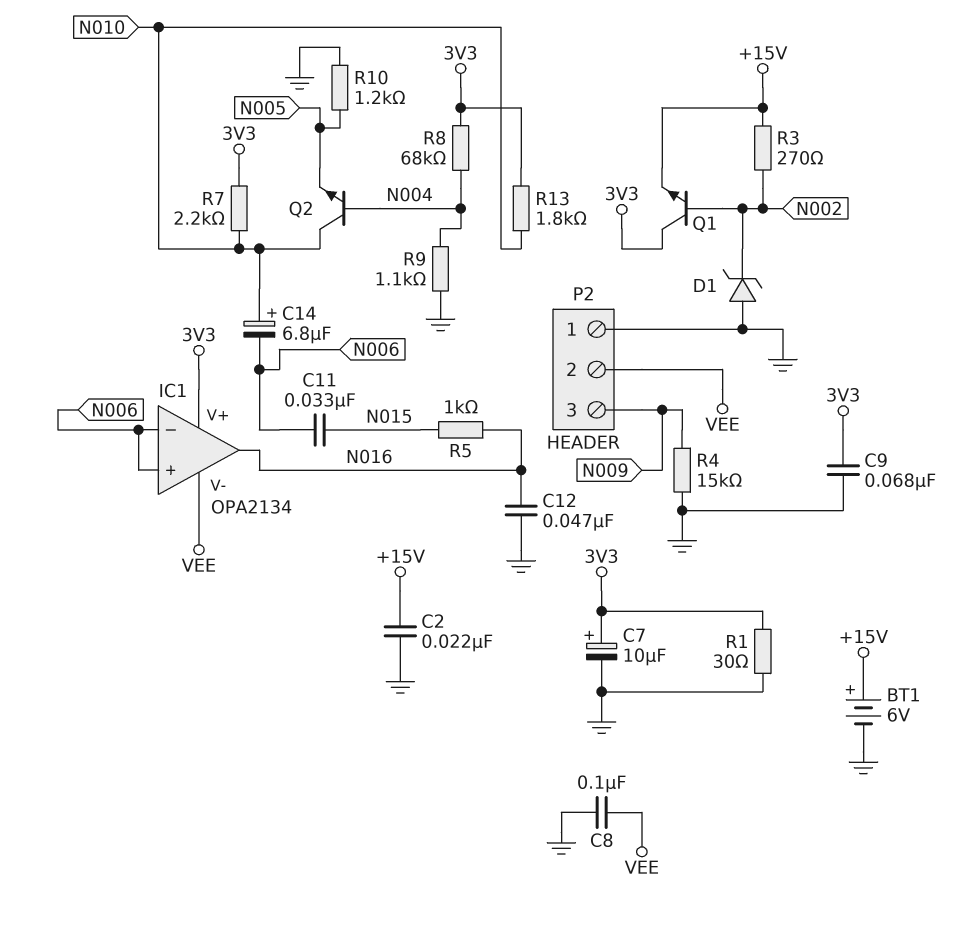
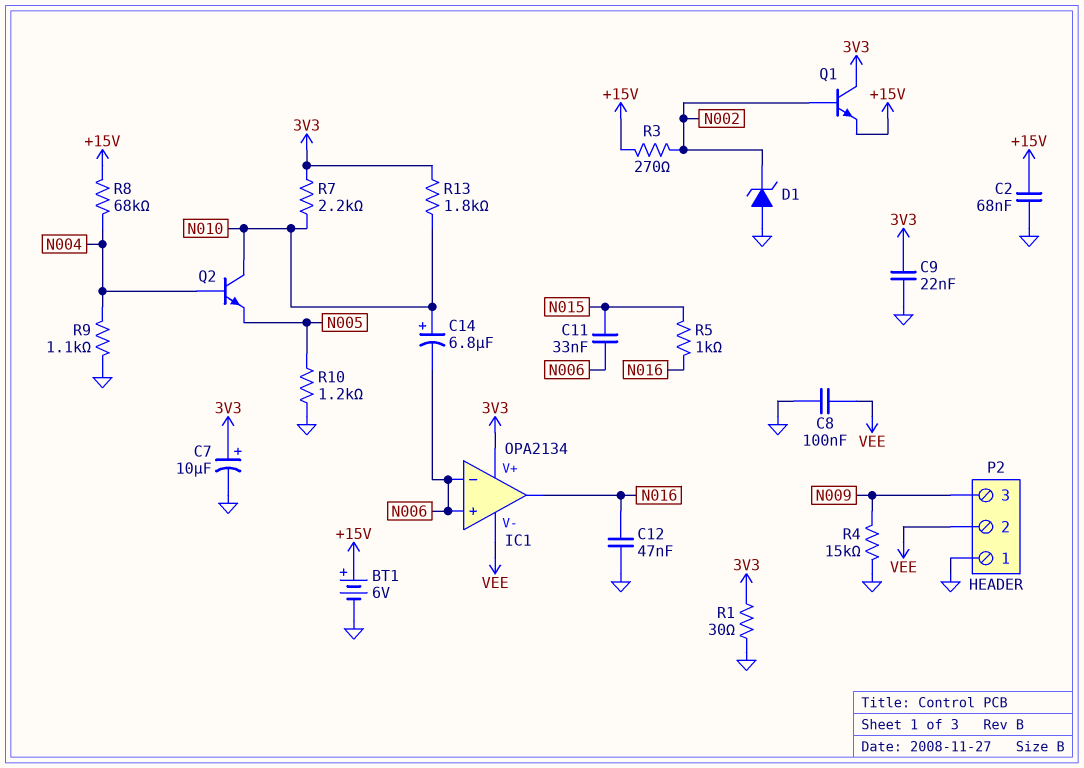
C2: 22nF (+15V, GND) -> 68nF (+15V, GND)
C9: 68nF (3V3, GND) -> 22nF (3V3, GND)
R8: 68k (3V3, N004) -> 68k (+15V, N004)

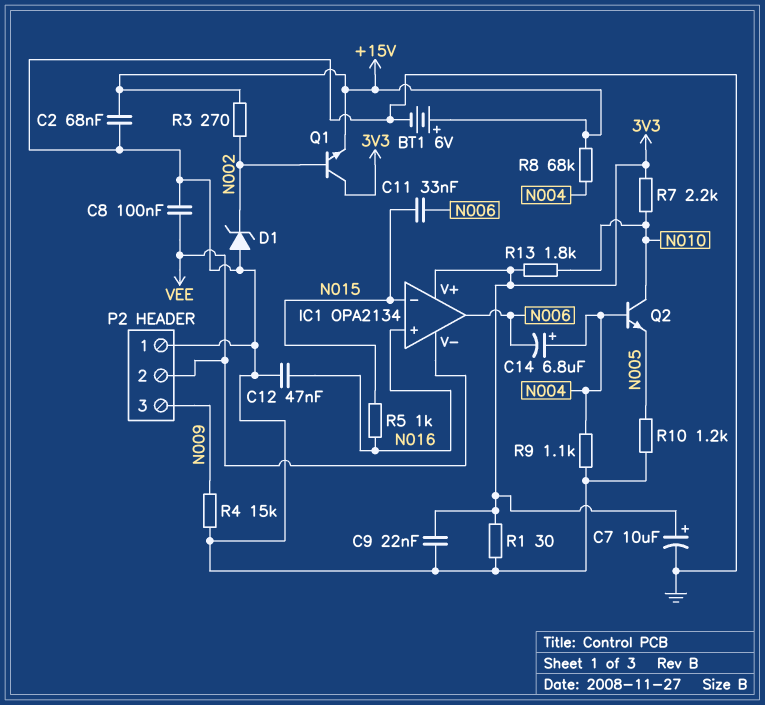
C14: 6.8uF (plus N010, minus N006) -> 6.8uF (plus N004, minus N006)
IC1 pin in+: N006 -> N016
IC1 pin in-: N006 -> N015
IC1 pin out: N016 -> N006

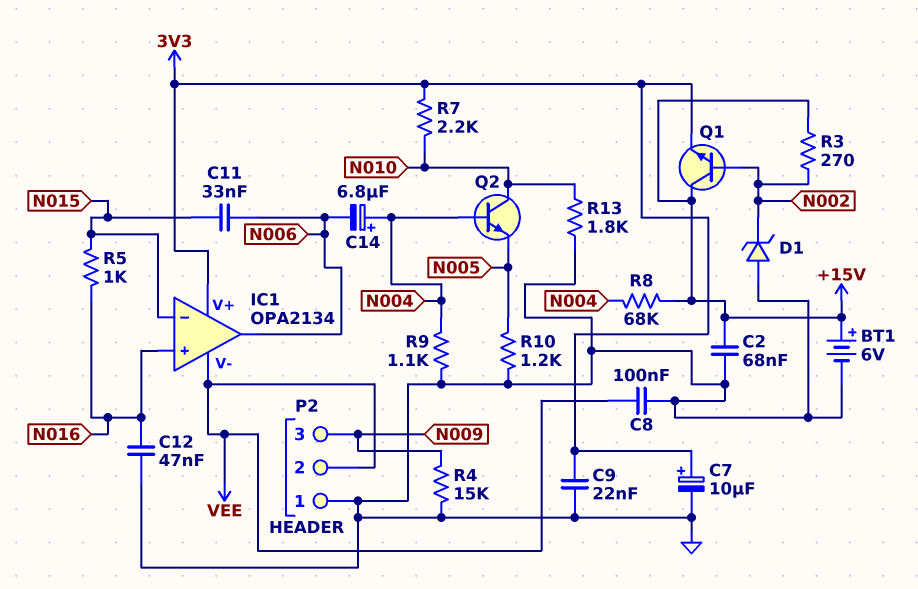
Q1: NPN (B N002, C 3V3, E +15V) -> NPN (B N002, C +15V, E 3V3)
R1: 30 (3V3, GND) -> none
R13: 1.8k (3V3, N010) -> 1.8k (GND, N010)

